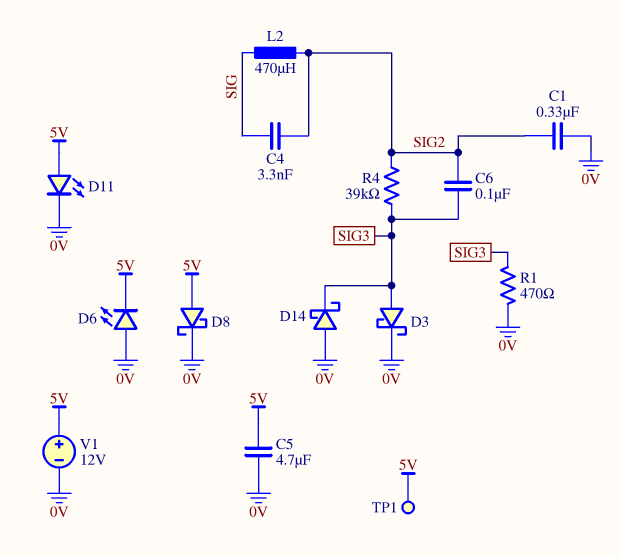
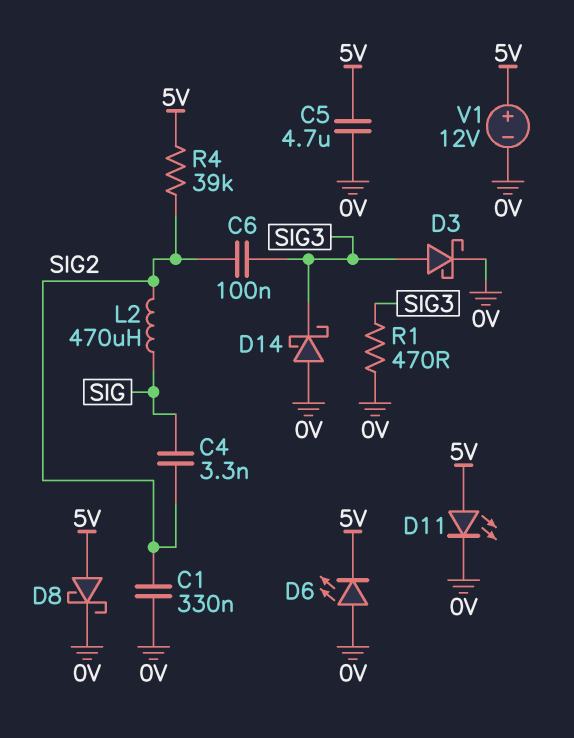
R4: 39k (SIG2, SIG3) -> 39k (5V, SIG2)
TP1: test point (5V) -> none

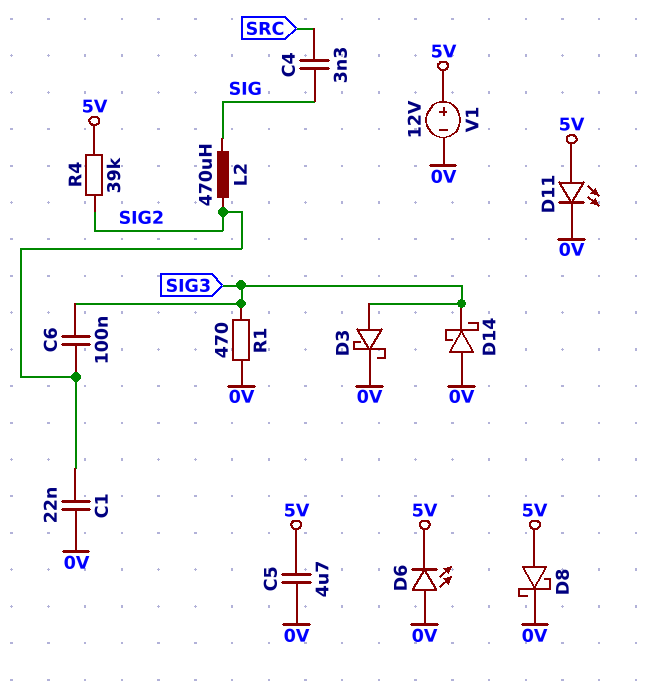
C1: 330nF (0V, SIG2) -> 22nF (0V, SIG2)
C4: 3.3nF (SIG, SIG2) -> 3.3nF (SIG, SRC)

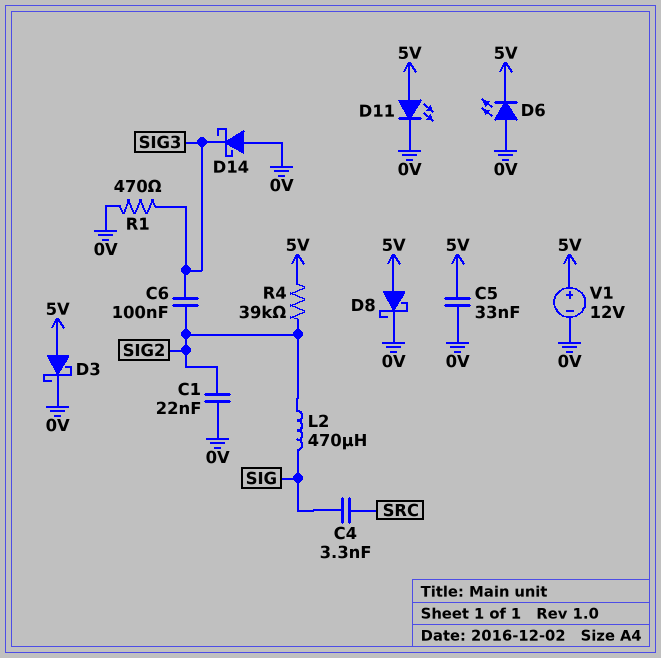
C5: 4.7uF (0V, 5V) -> 33nF (0V, 5V)
D3: schottky (A SIG3, K 0V) -> schottky (A 5V, K 0V)

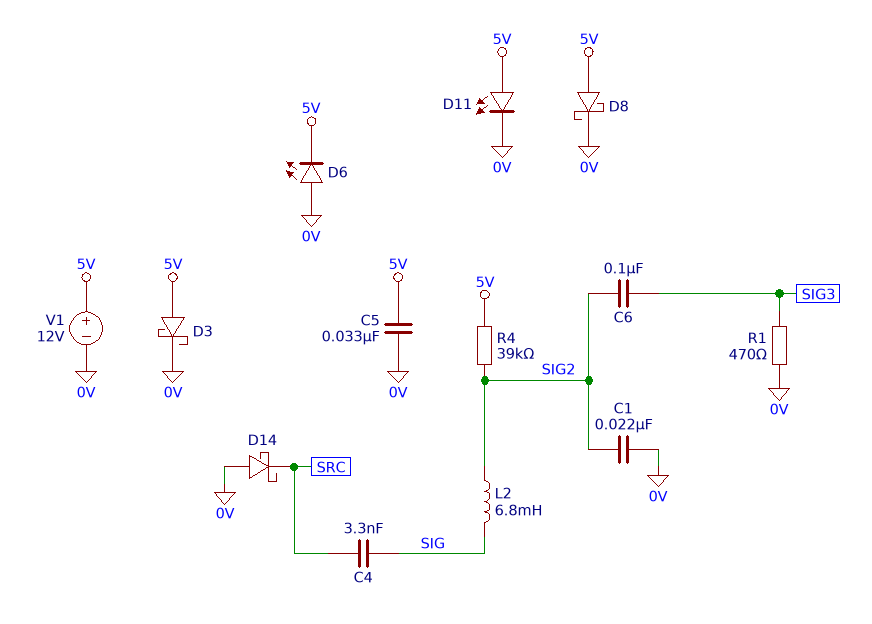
D14: schottky (A 0V, K SIG3) -> schottky (A 0V, K SRC)
L2: 470uH (SIG, SIG2) -> 6.8mH (SIG, SIG2)

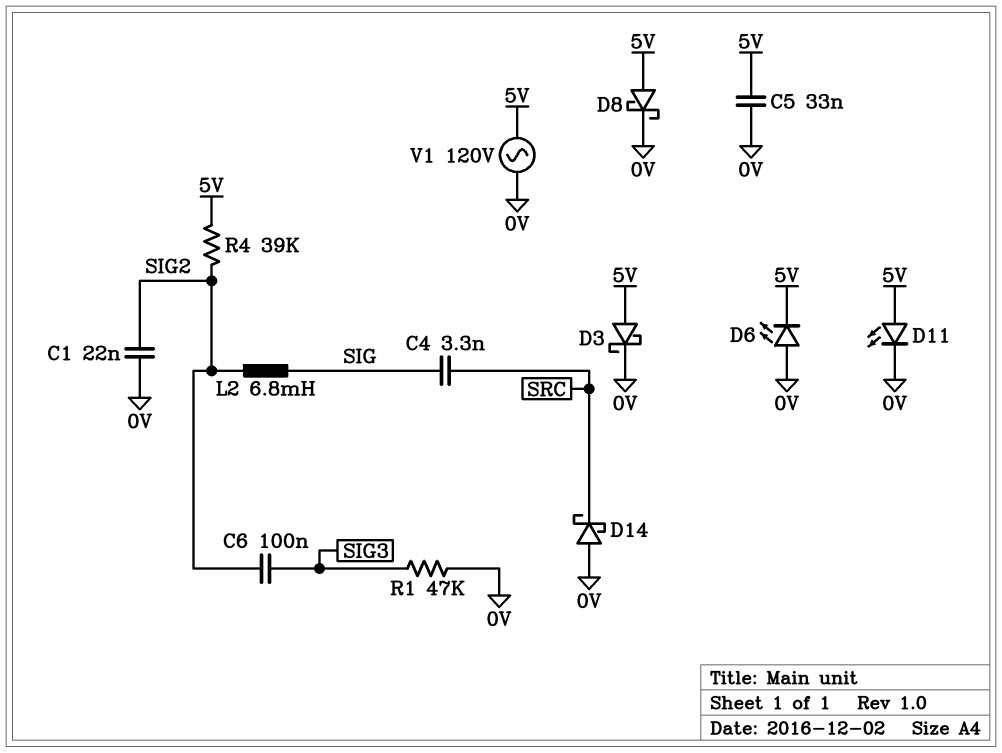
R1: 470 (0V, SIG3) -> 47k (0V, SIG3)
V1: 12V (plus 5V, minus 0V) -> AC 120V (0V, 5V)

